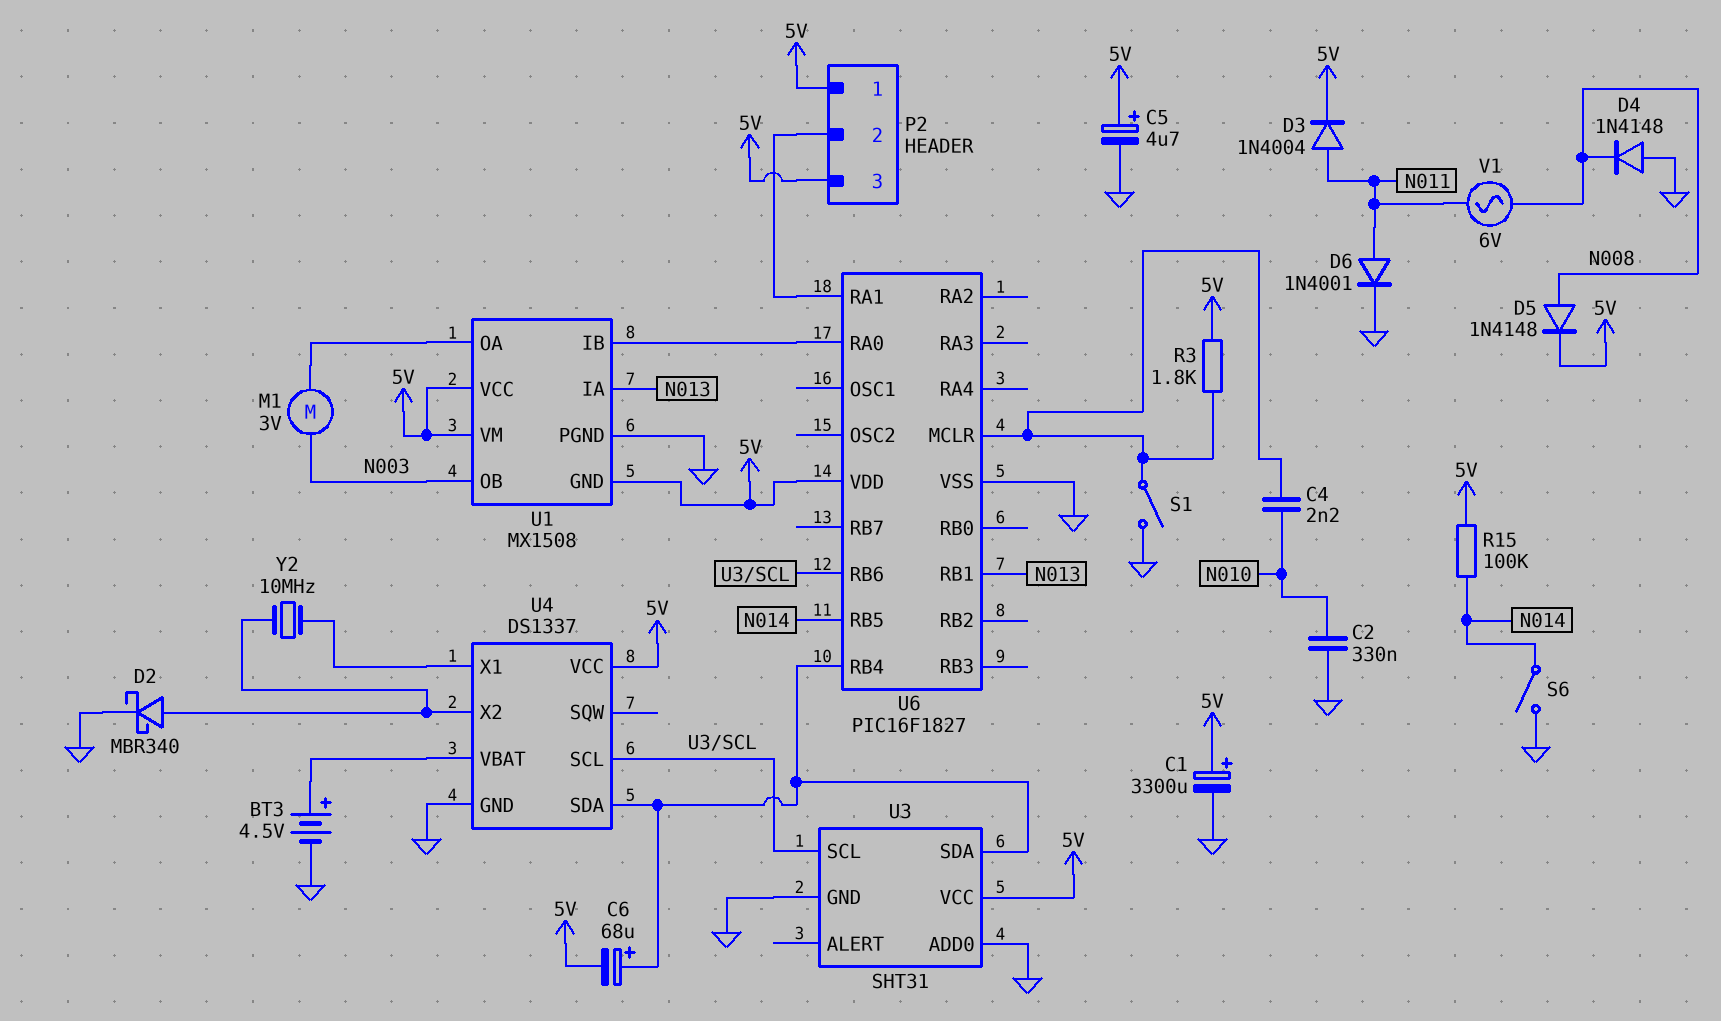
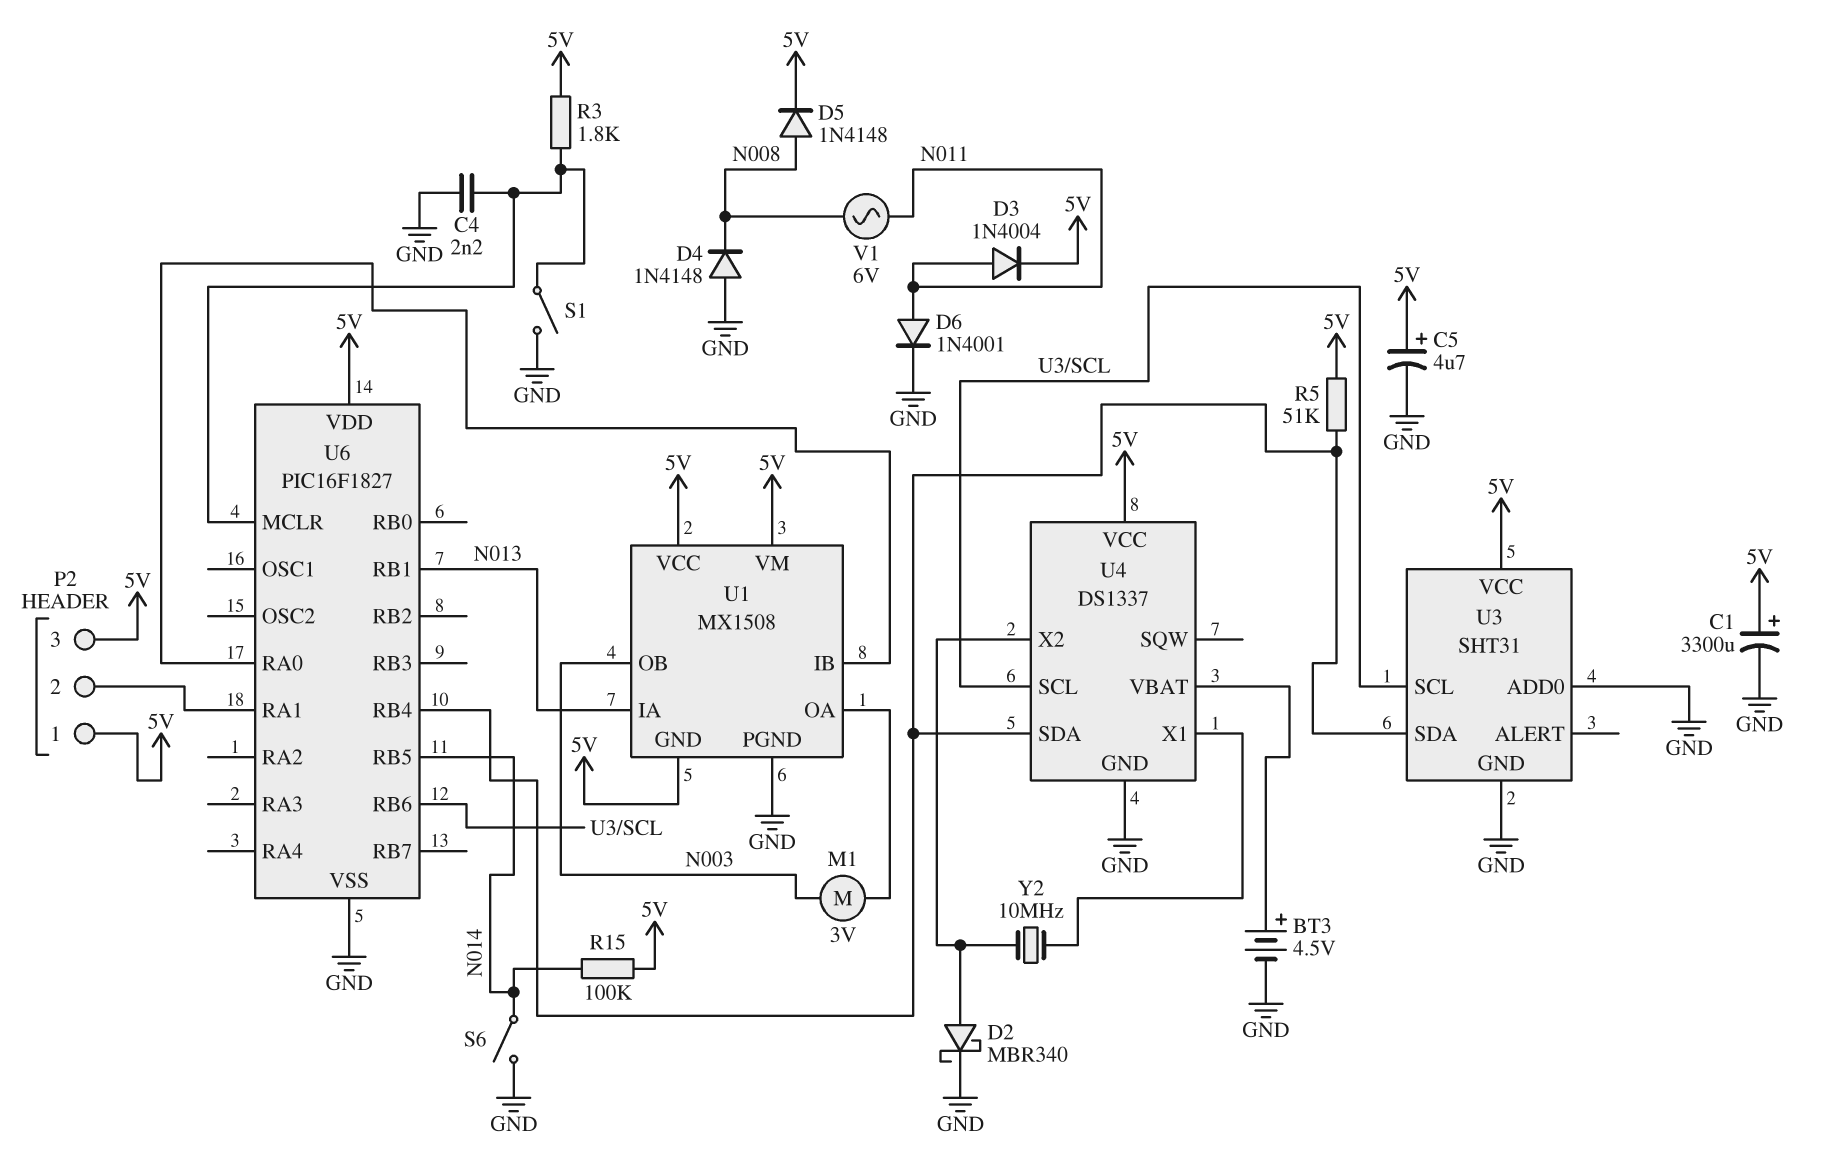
C2: 330nF (GND, N010) -> none
C4: 2.2nF (N010, U6/MCLR) -> 2.2nF (GND, U6/MCLR)
C6: 68uF (plus U3/SDA, minus 5V) -> none
R5: none -> 51k (5V, U3/SDA)

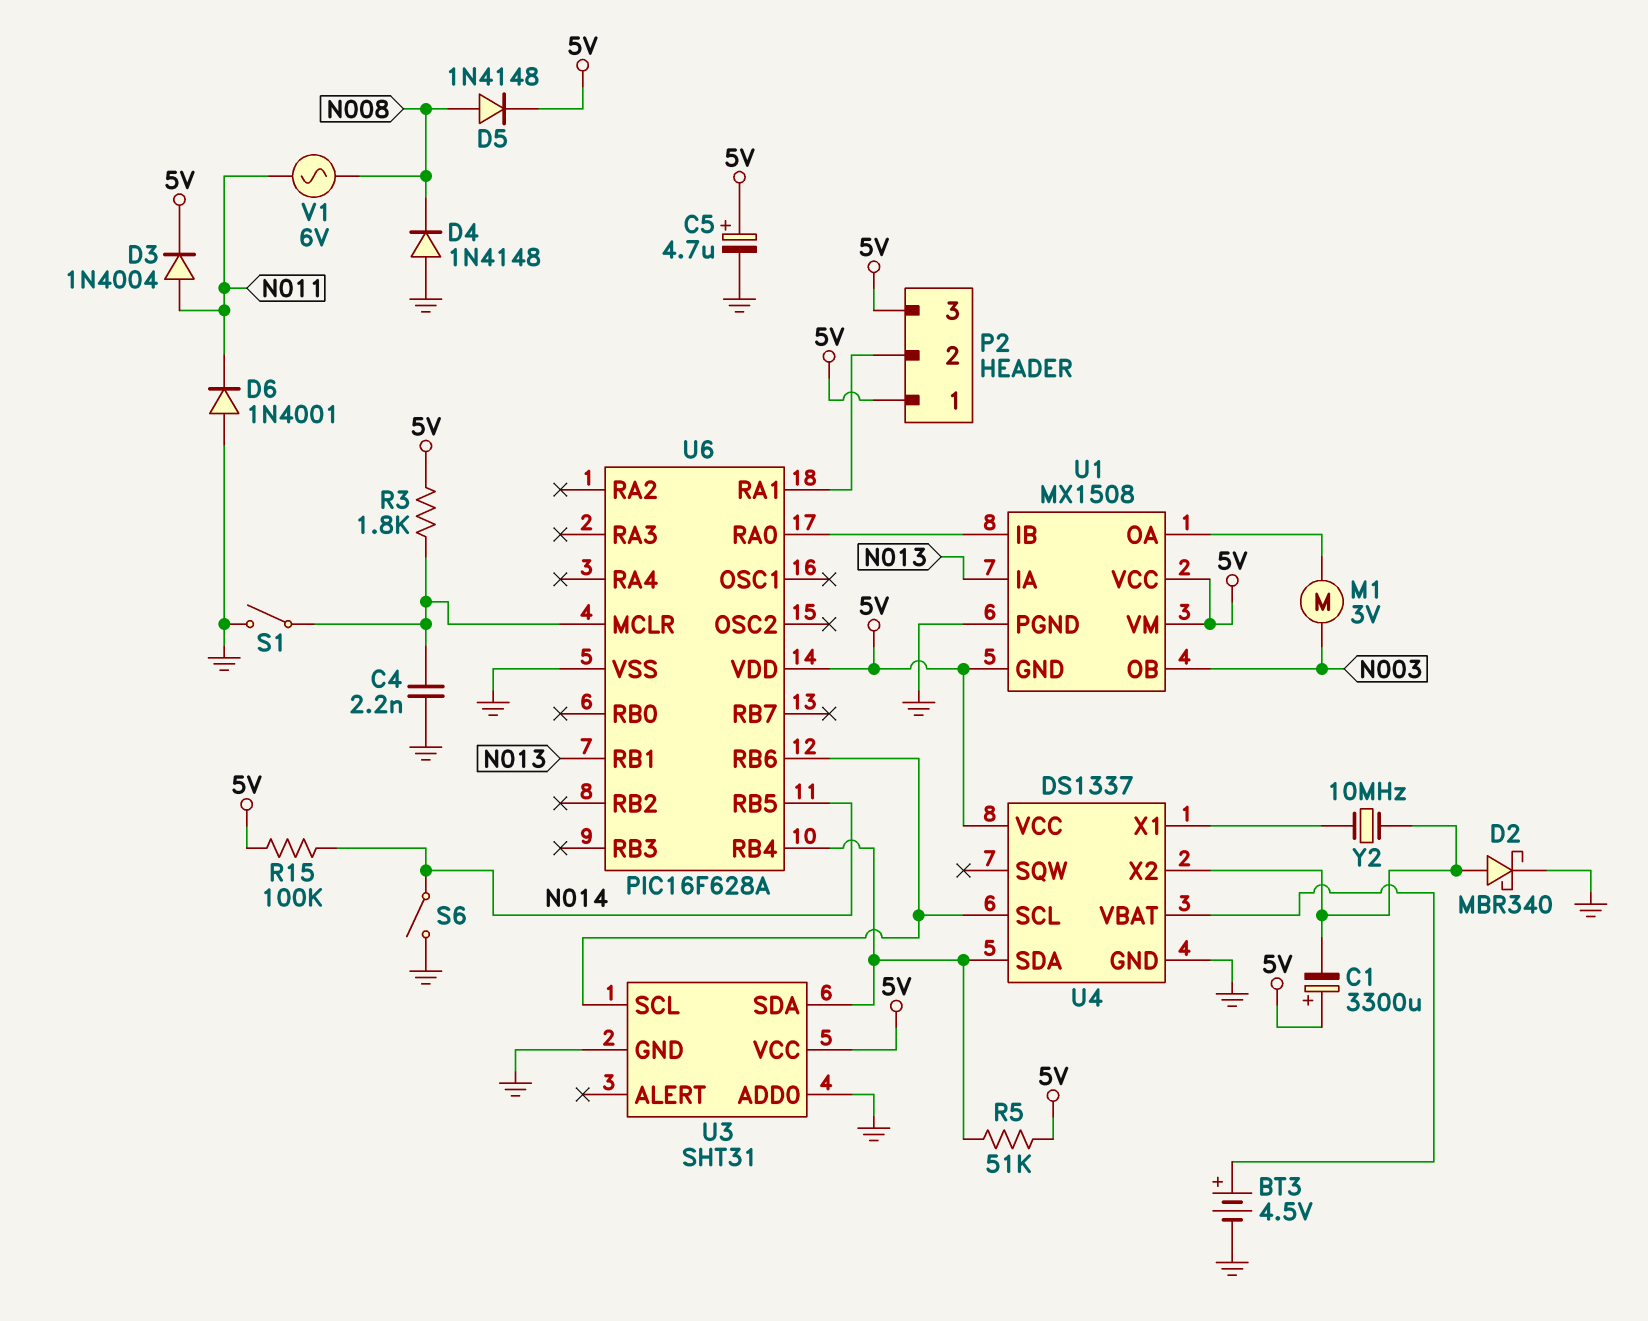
C1: 3300uF (plus 5V, minus GND) -> 3300uF (plus 5V, minus U4/X2)
D6: diode 1N4001 (A N011, K GND) -> diode 1N4001 (A GND, K N011)
U6: PIC16F1827 -> PIC16F628A

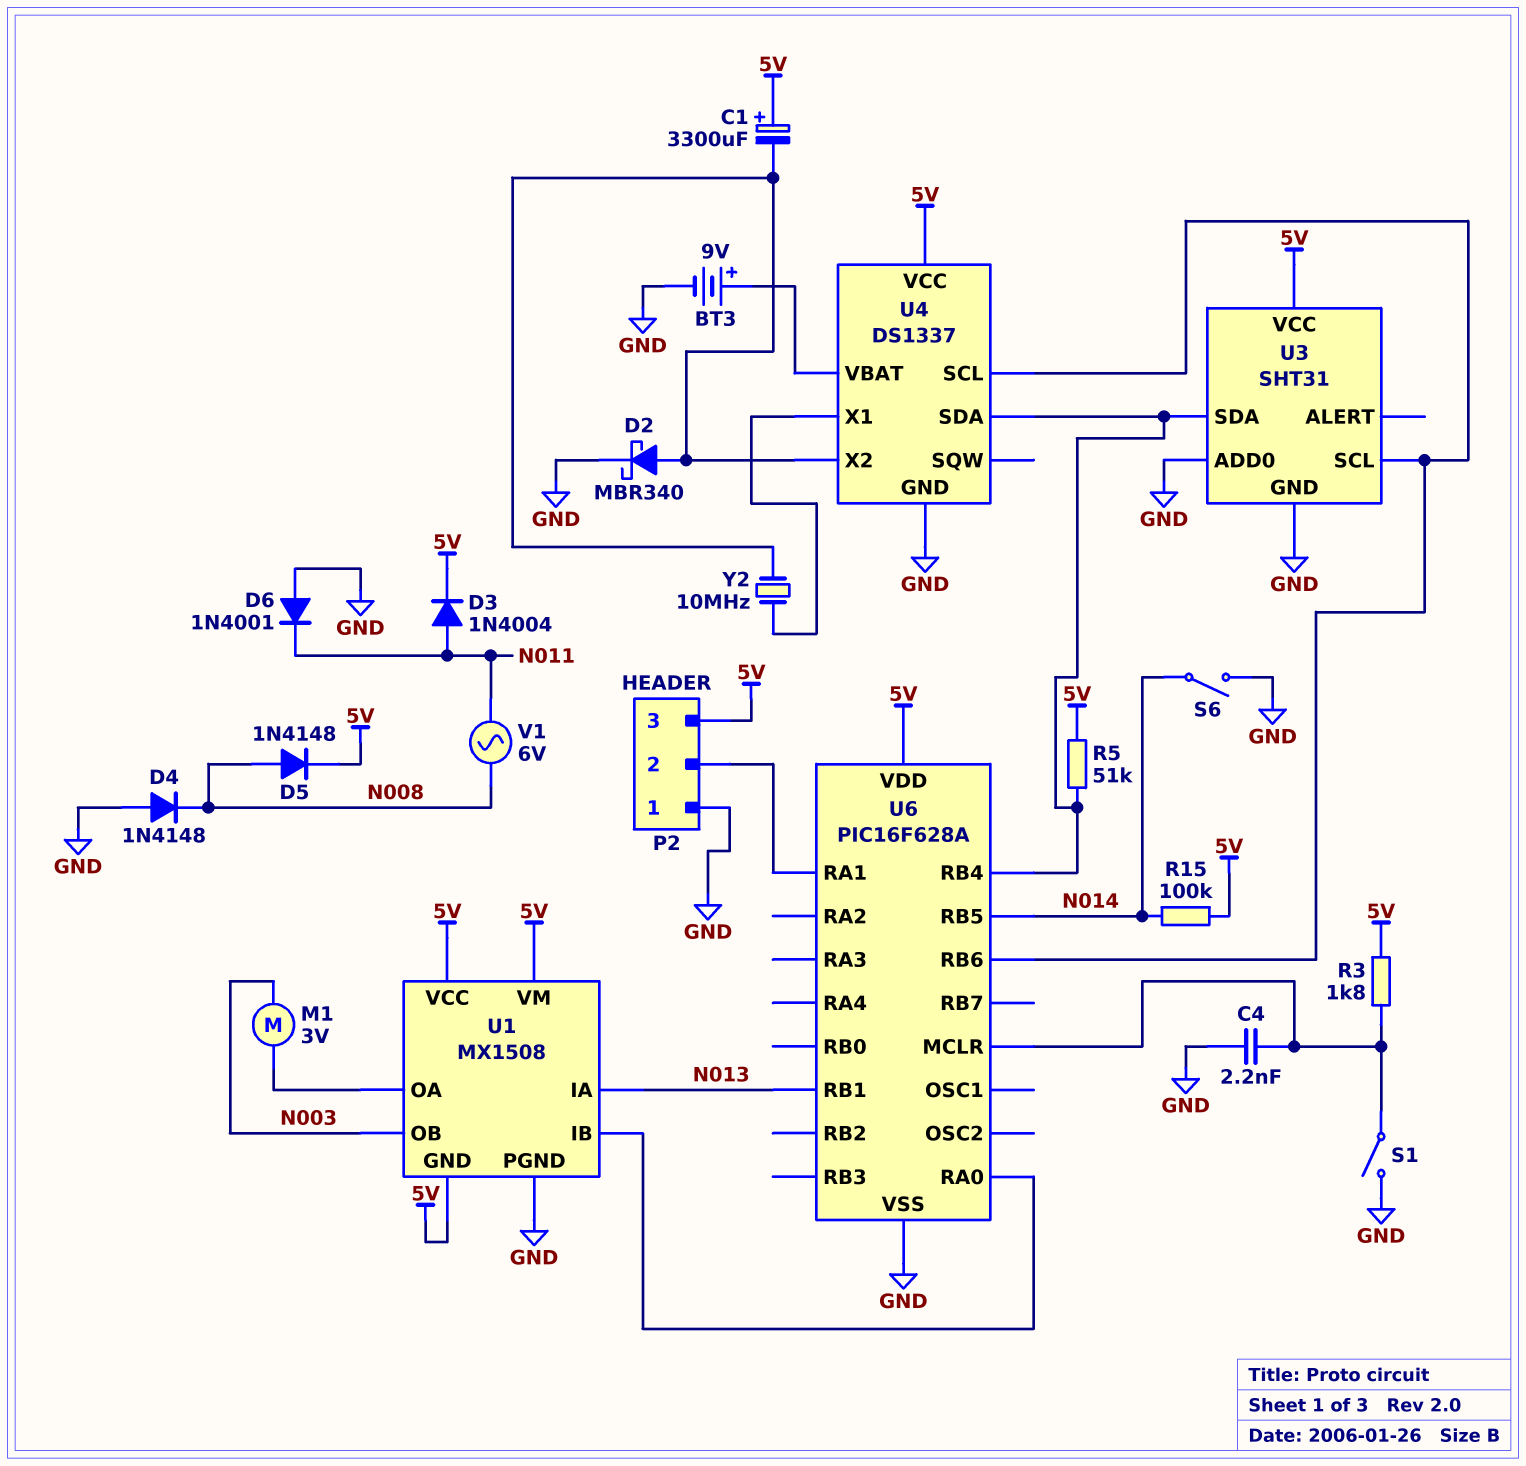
BT3: 4.5V (plus U4/VBAT, minus GND) -> 9V (plus U4/VBAT, minus GND)
C5: 4.7uF (plus 5V, minus GND) -> none
P2 pin 1: 5V -> GND

